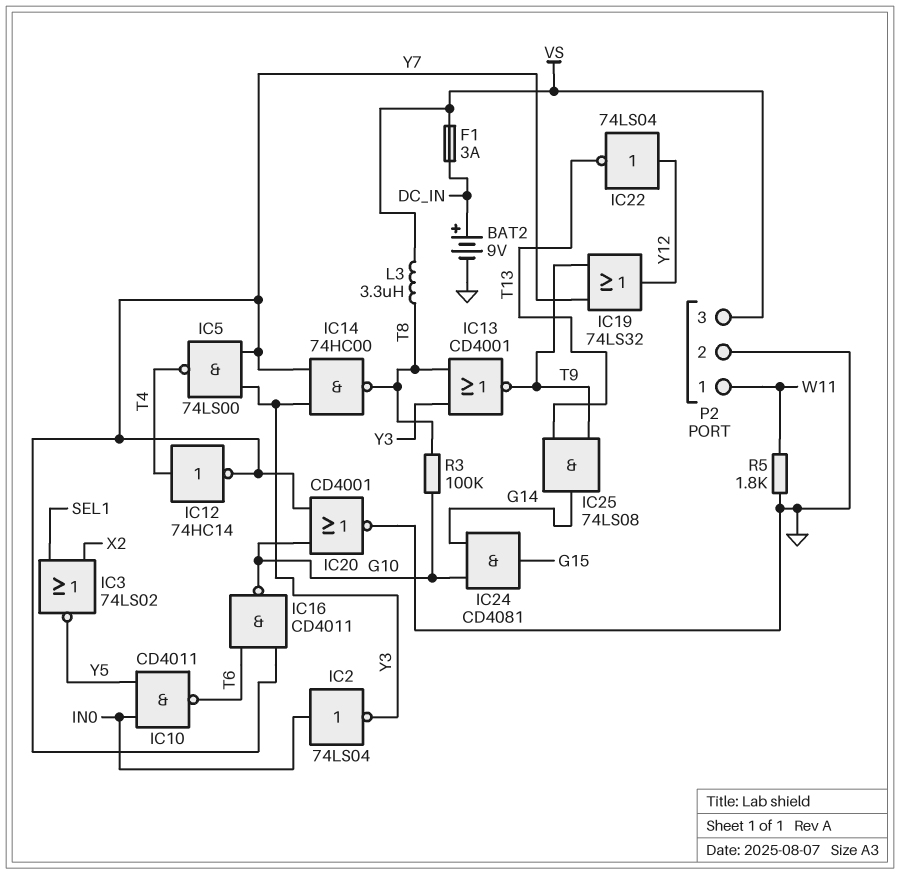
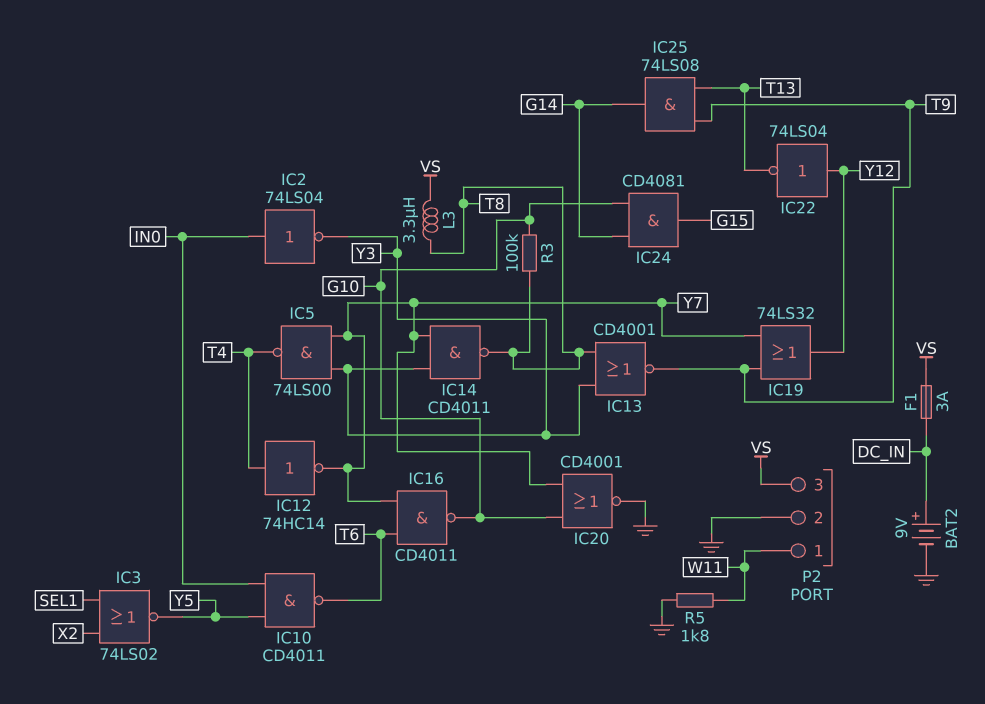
IC14: NAND 74HC00 (in Y3, in Y7, out T8) -> NAND CD4011 (in Y3, in Y7, out T8)

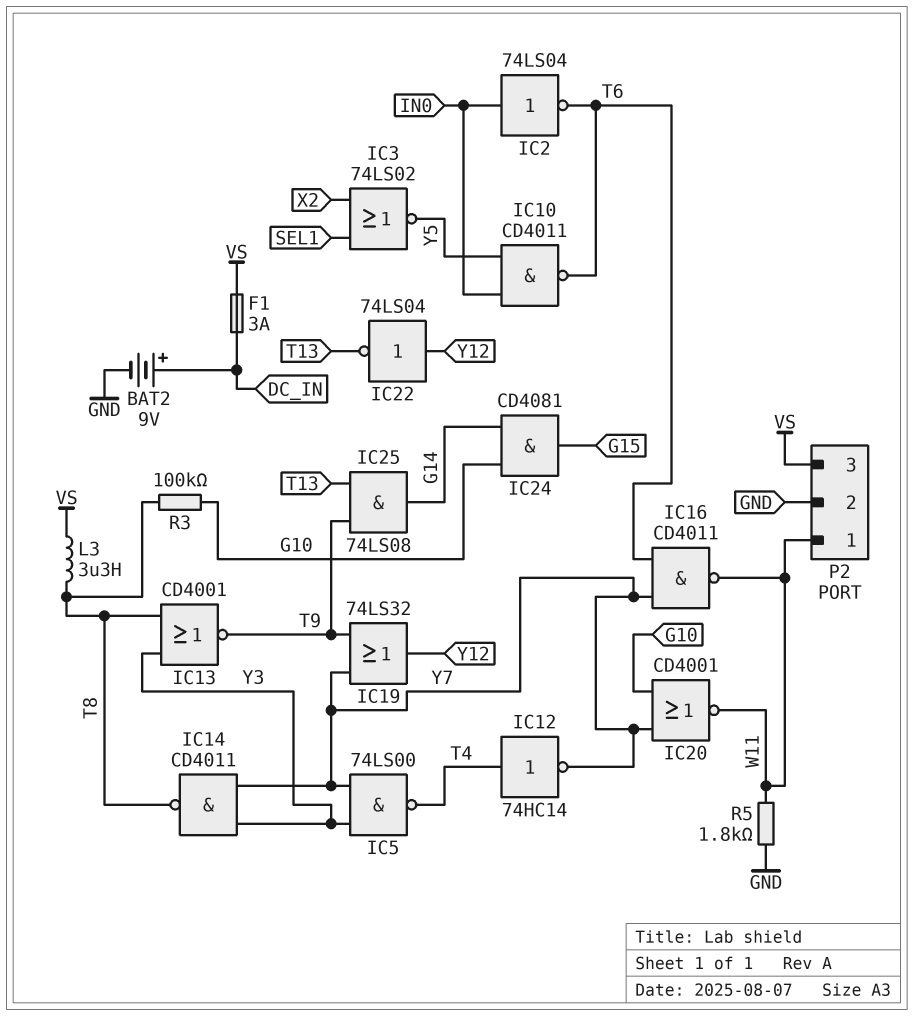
IC2: NOT 74LS04 (in IN0, out Y3) -> NOT 74LS04 (in IN0, out T6)
IC16: NAND CD4011 (in T6, in Y7, out G10) -> NAND CD4011 (in T6, in Y7, out W11)
IC20: NOR CD4001 (in G10, in Y7, out GND) -> NOR CD4001 (in G10, in Y7, out W11)

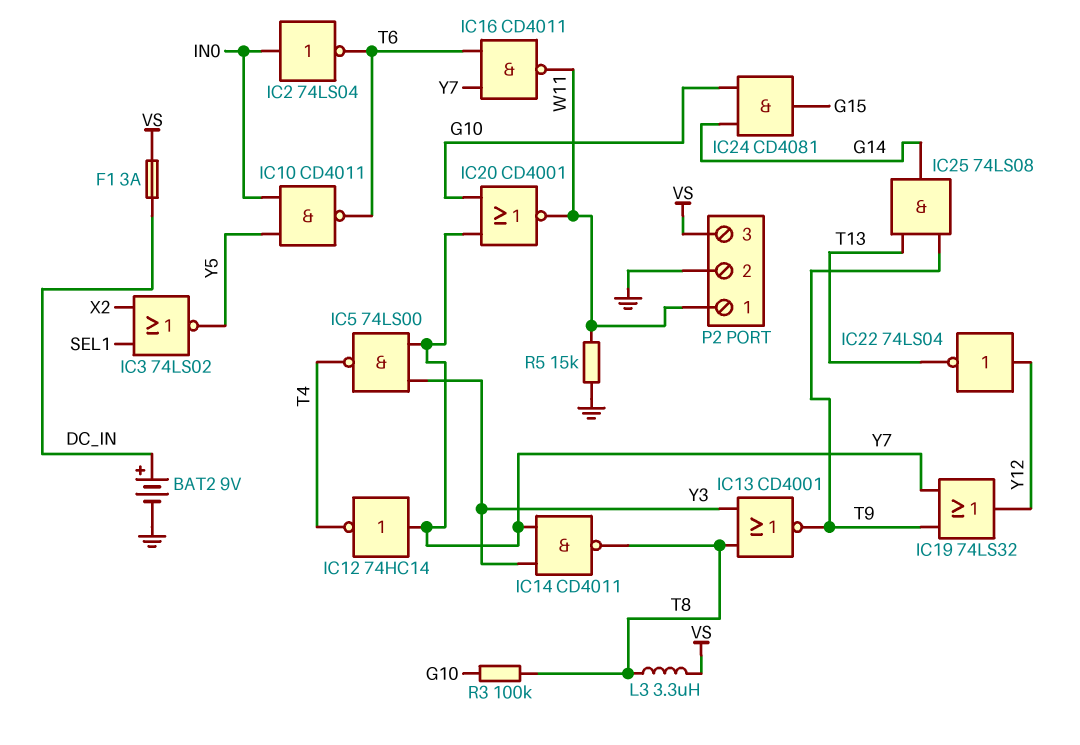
IC12: NOT 74HC14 (in T4, out Y7) -> NOT 74HC14 (in Y7, out T4)
R5: 1.8k (GND, W11) -> 15k (GND, W11)

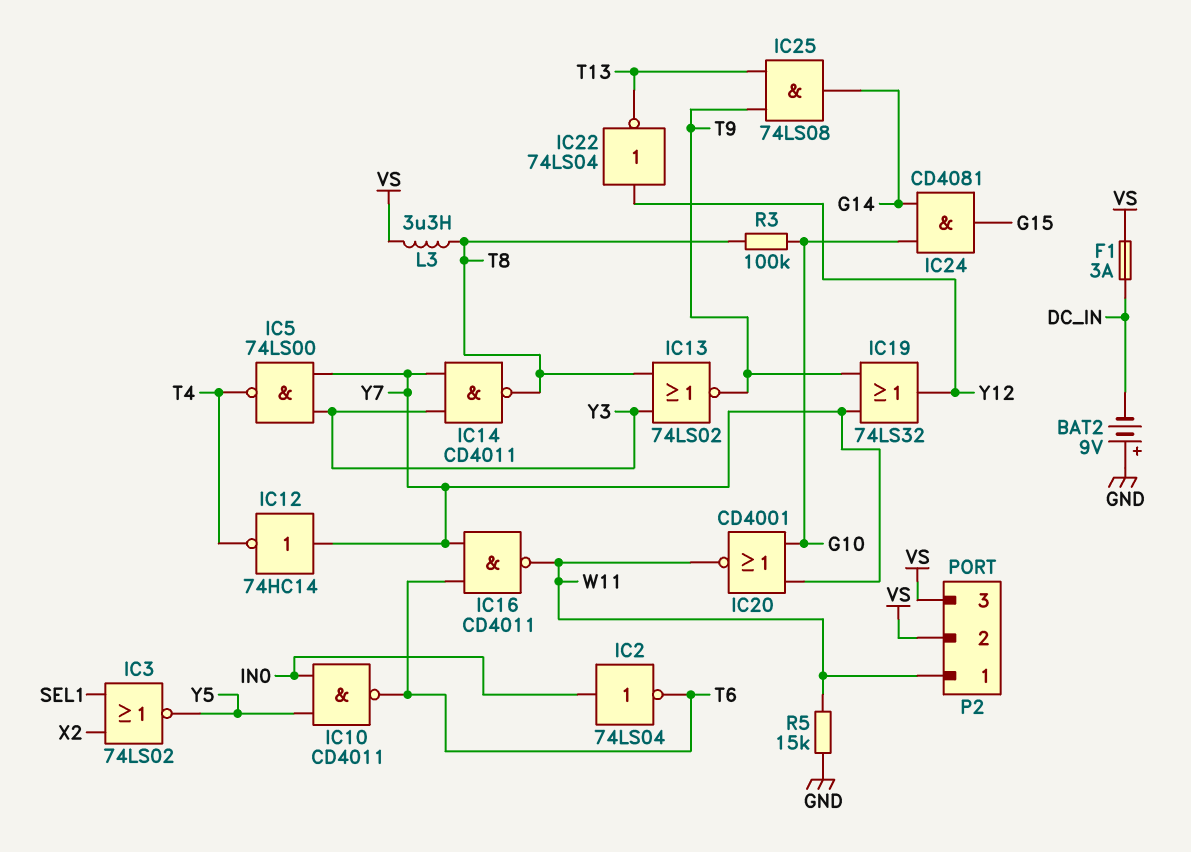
BAT2: 9V (plus DC_IN, minus GND) -> 9V (plus GND, minus DC_IN)
IC13: NOR CD4001 (in T8, in Y3, out T9) -> NOR 74LS02 (in T8, in Y3, out T9)
P2 pin 2: GND -> VS

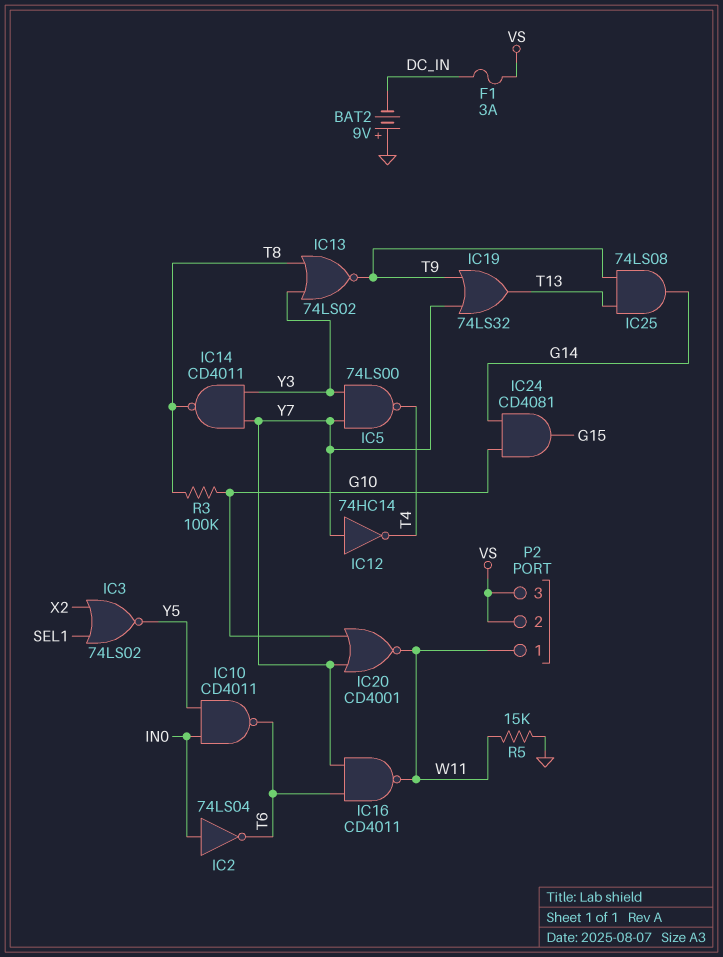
IC19: OR 74LS32 (in T9, in Y7, out Y12) -> OR 74LS32 (in T9, in Y7, out T13)
IC22: NOT 74LS04 (in Y12, out T13) -> none
L3: 3.3uH (T8, VS) -> none

